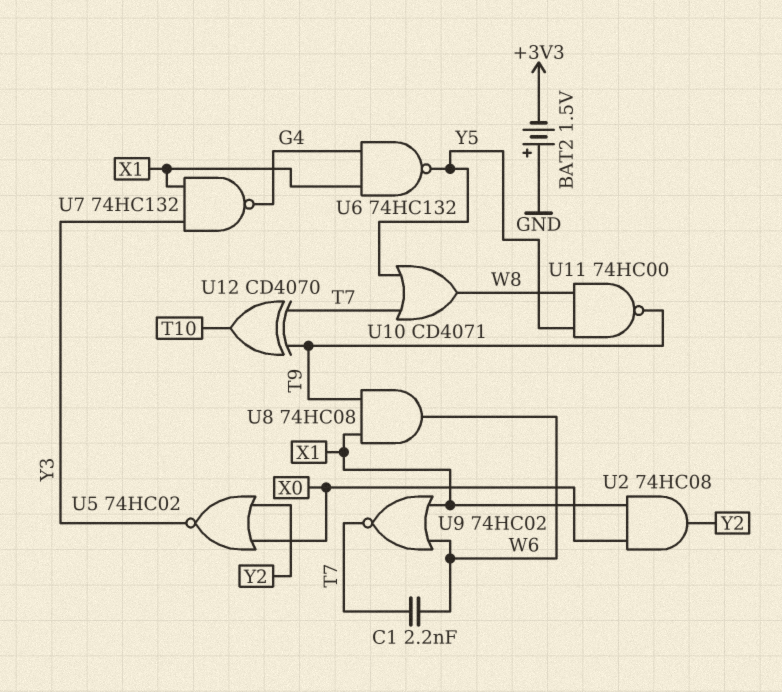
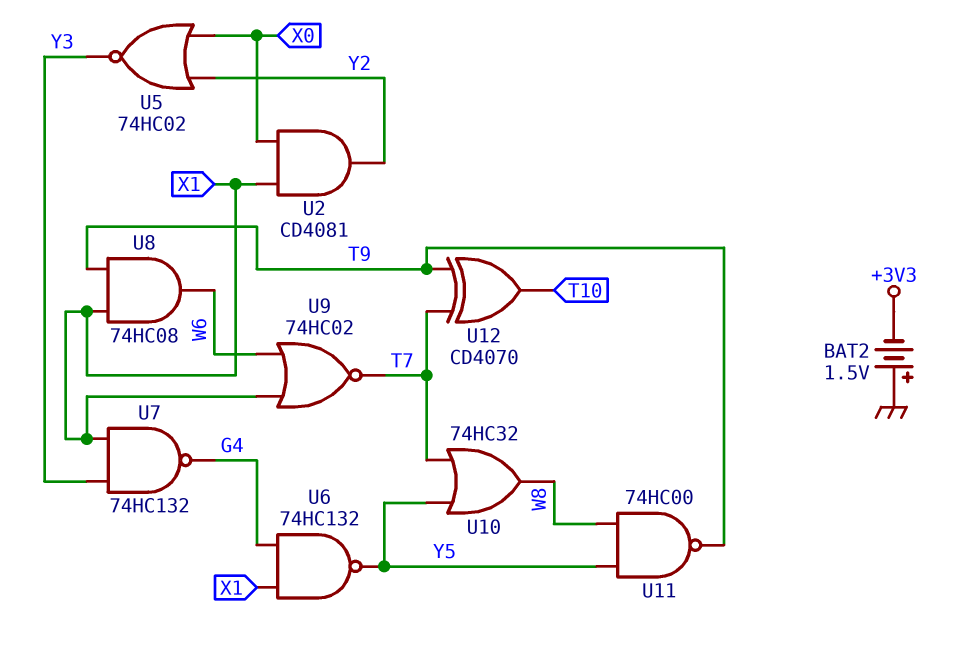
C1: 2.2nF (T7, W6) -> none
U2: AND 74HC08 (in X0, in X1, out Y2) -> AND CD4081 (in X0, in X1, out Y2)
U10: OR CD4071 (in T7, in Y5, out W8) -> OR 74HC32 (in T7, in Y5, out W8)

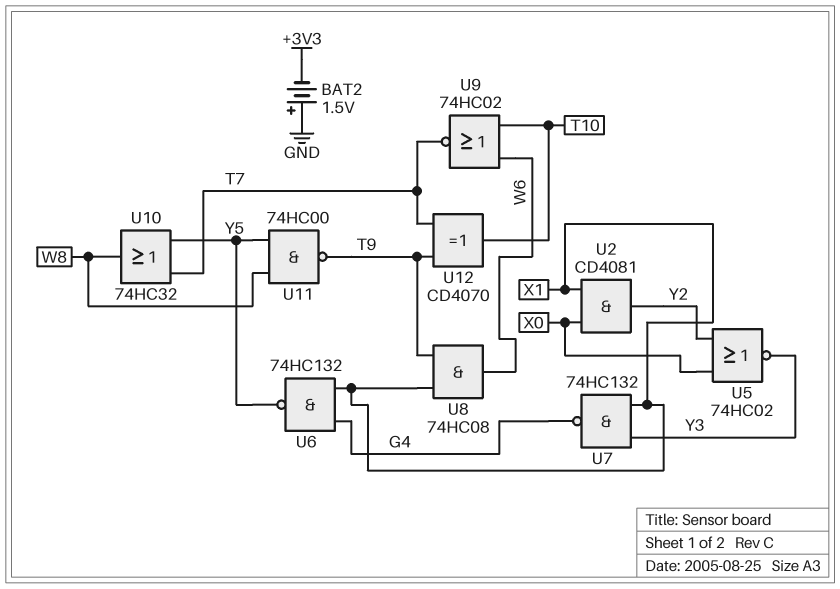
U9: NOR 74HC02 (in W6, in X1, out T7) -> NOR 74HC02 (in T10, in W6, out T7)

